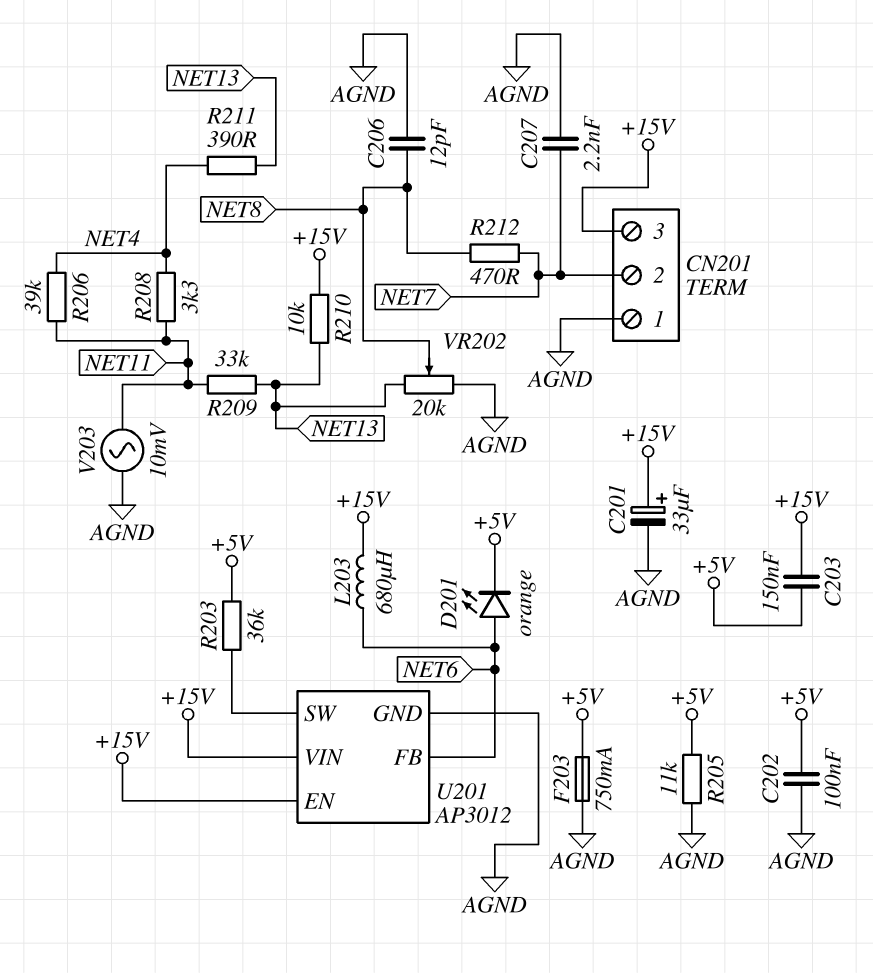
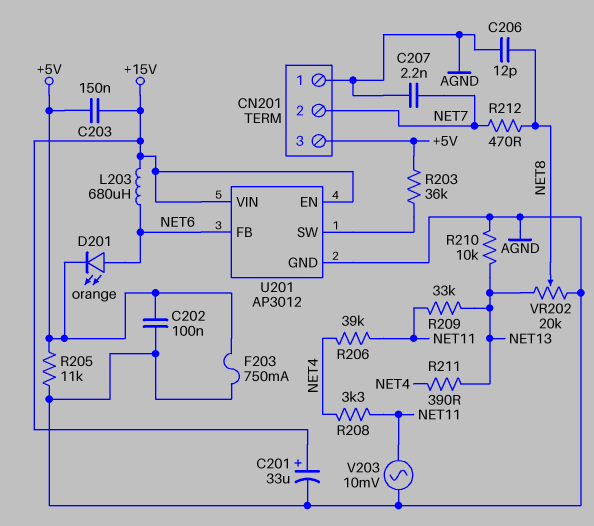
CN201 pin 3: +15V -> +5V
R210: 10k (+15V, NET13) -> 10k (AGND, NET13)

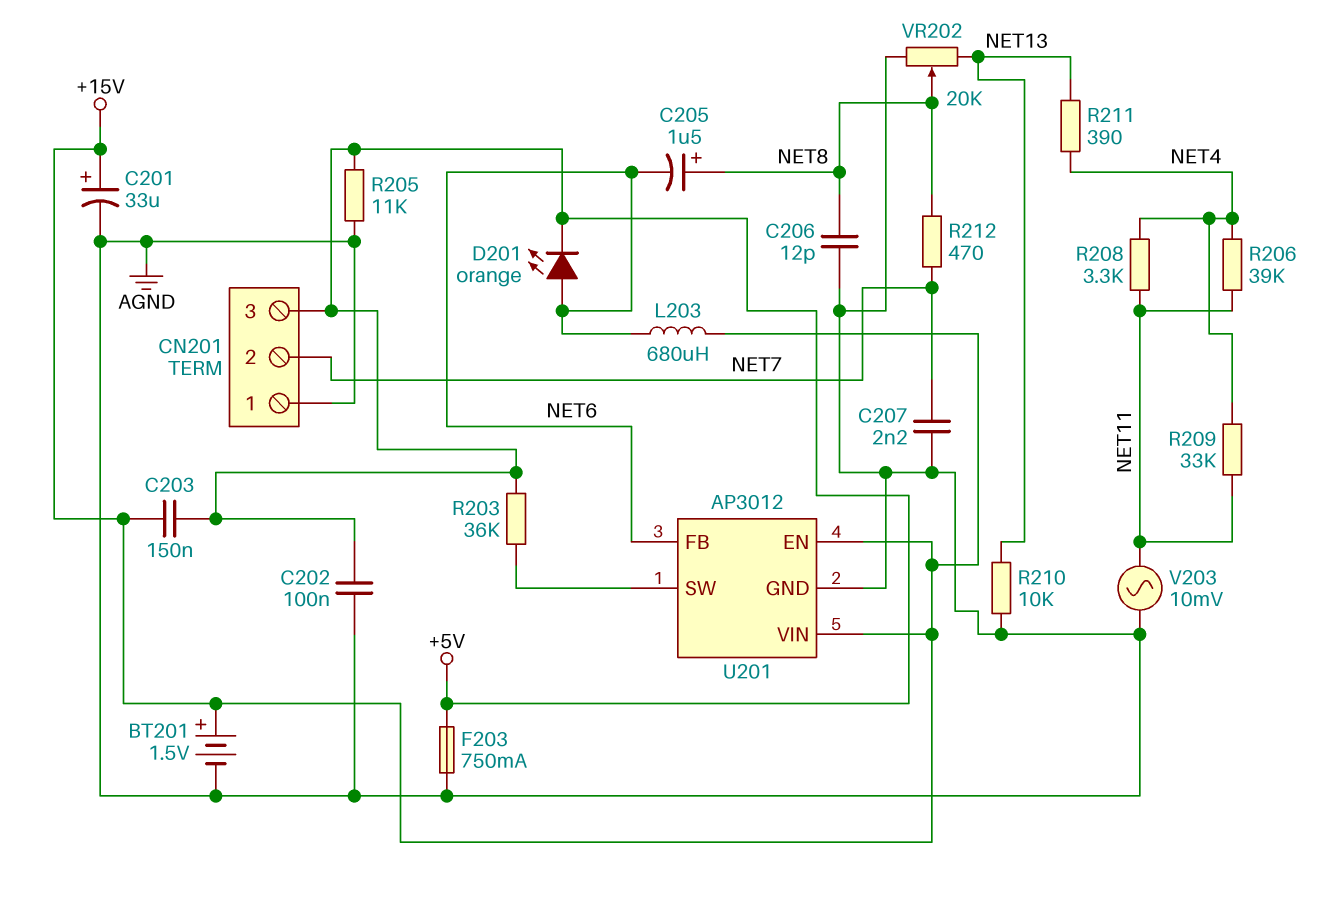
BT201: none -> 1.5V (plus +15V, minus AGND)
C205: none -> 1.5uF (plus NET8, minus NET6)
R209: 33k (NET11, NET13) -> 33k (NET4, NET11)

